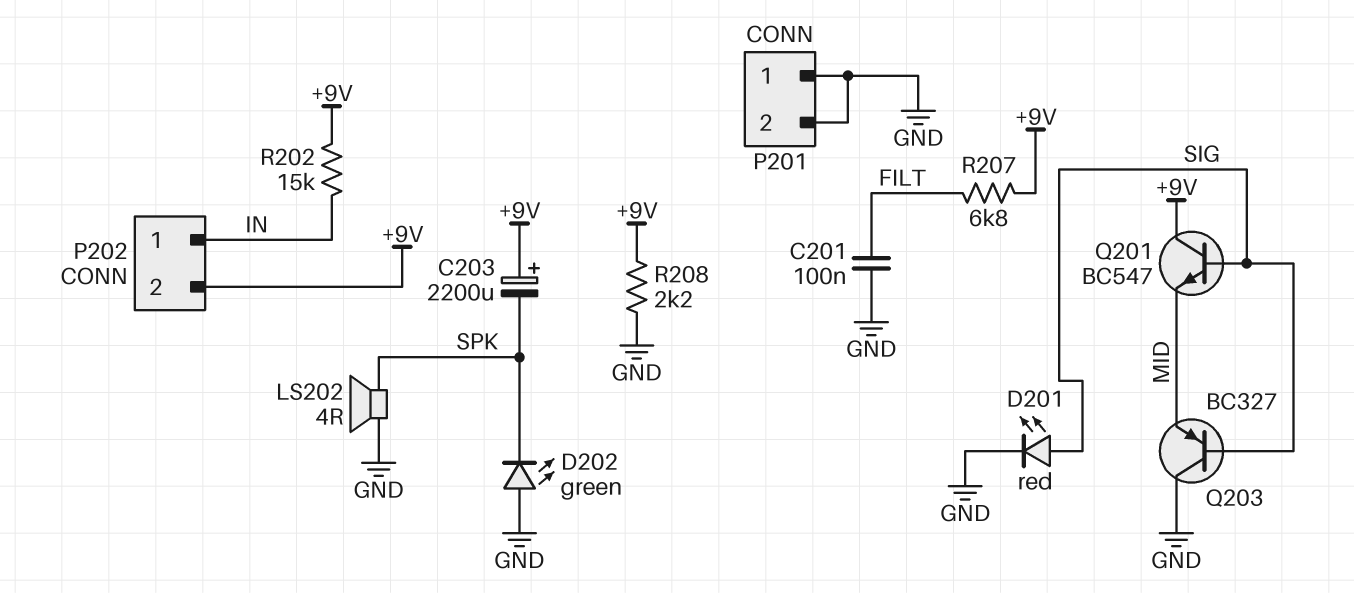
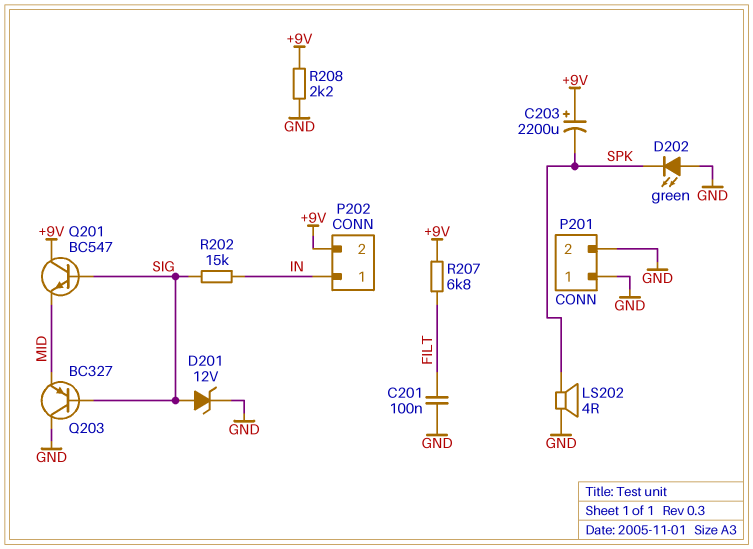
D201: LED red (A SIG, K GND) -> zener 12V (A SIG, K GND)
R202: 15k (+9V, IN) -> 15k (IN, SIG)

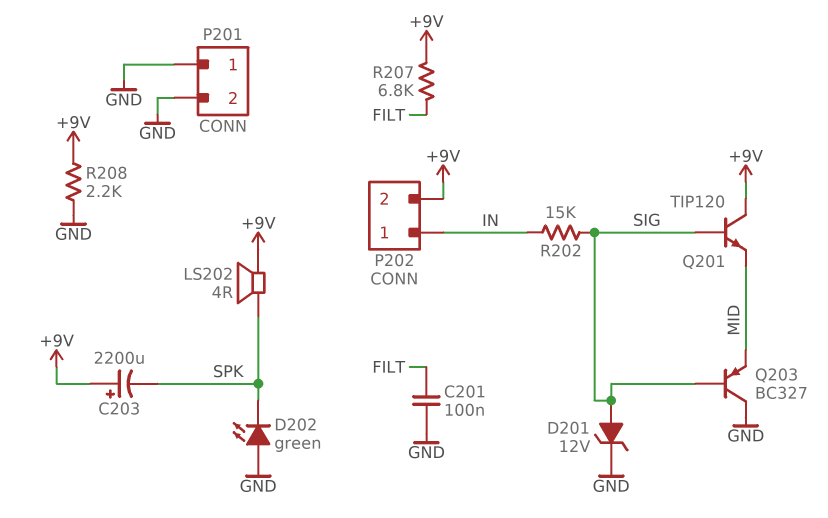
LS202: speaker 4R (GND, SPK) -> speaker 4R (+9V, SPK)
Q201: NPN BC547 (B SIG, C +9V, E MID) -> NPN TIP120 (B SIG, C +9V, E MID)

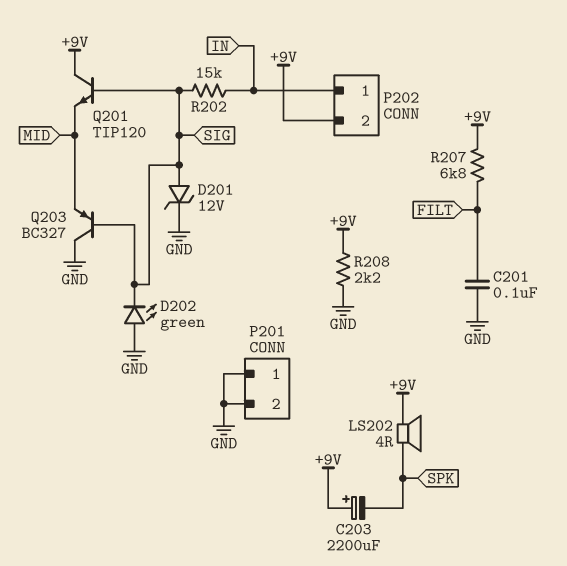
D202: LED green (A GND, K SPK) -> LED green (A GND, K SIG)

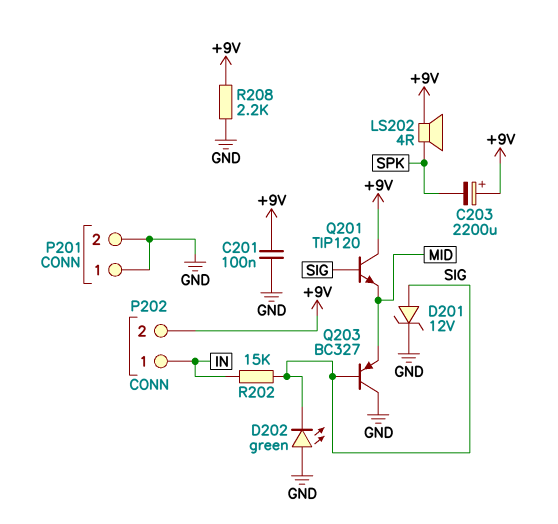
C201: 100nF (FILT, GND) -> 100nF (+9V, GND)
R207: 6.8k (+9V, FILT) -> none

